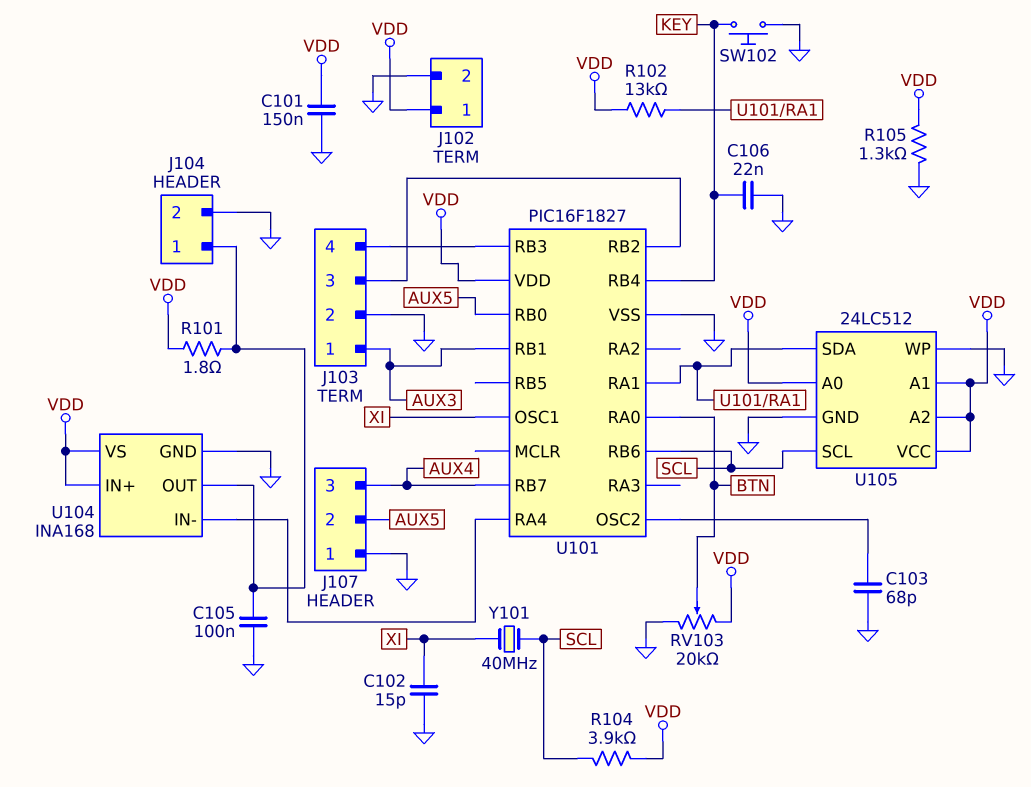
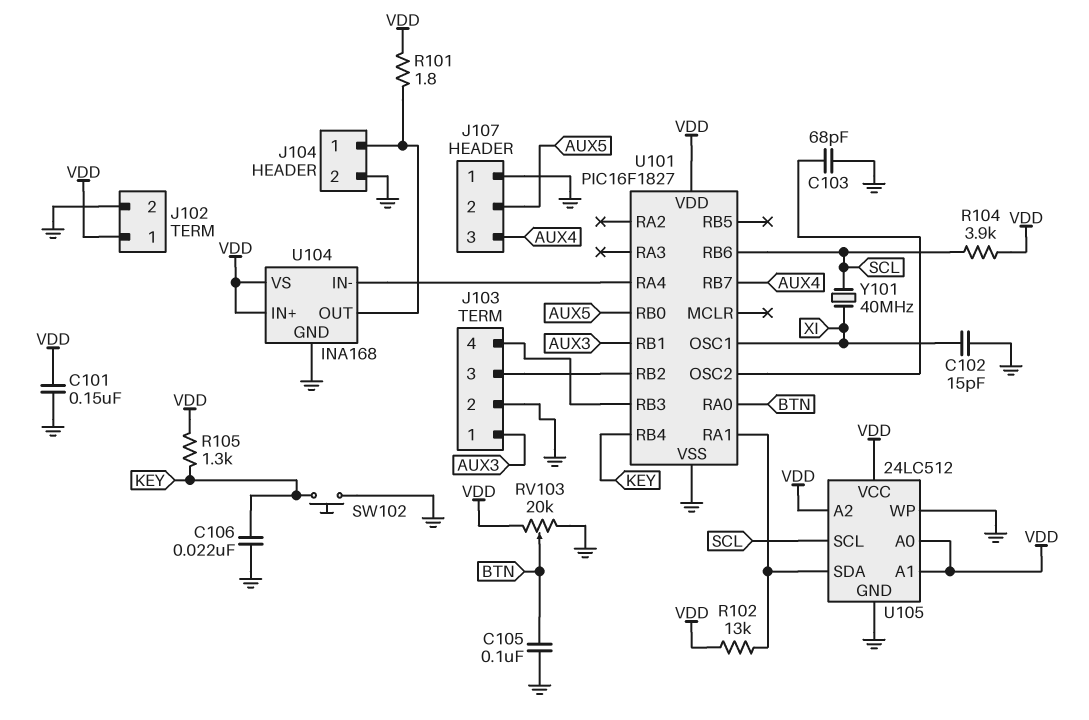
C105: 100nF (GND, J104/1) -> 100nF (BTN, GND)
R105: 1.3k (GND, VDD) -> 1.3k (KEY, VDD)

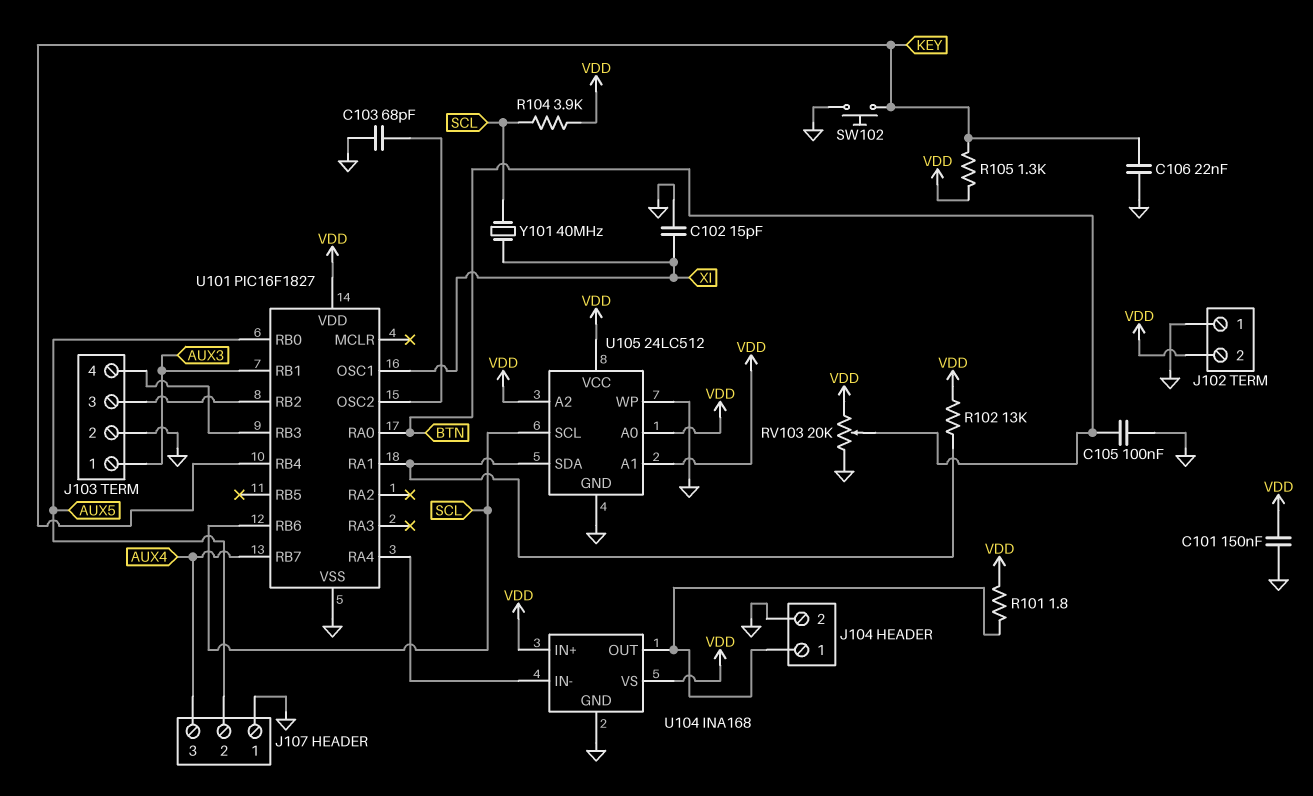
J102 pin 1: VDD -> GND
J102 pin 2: GND -> VDD

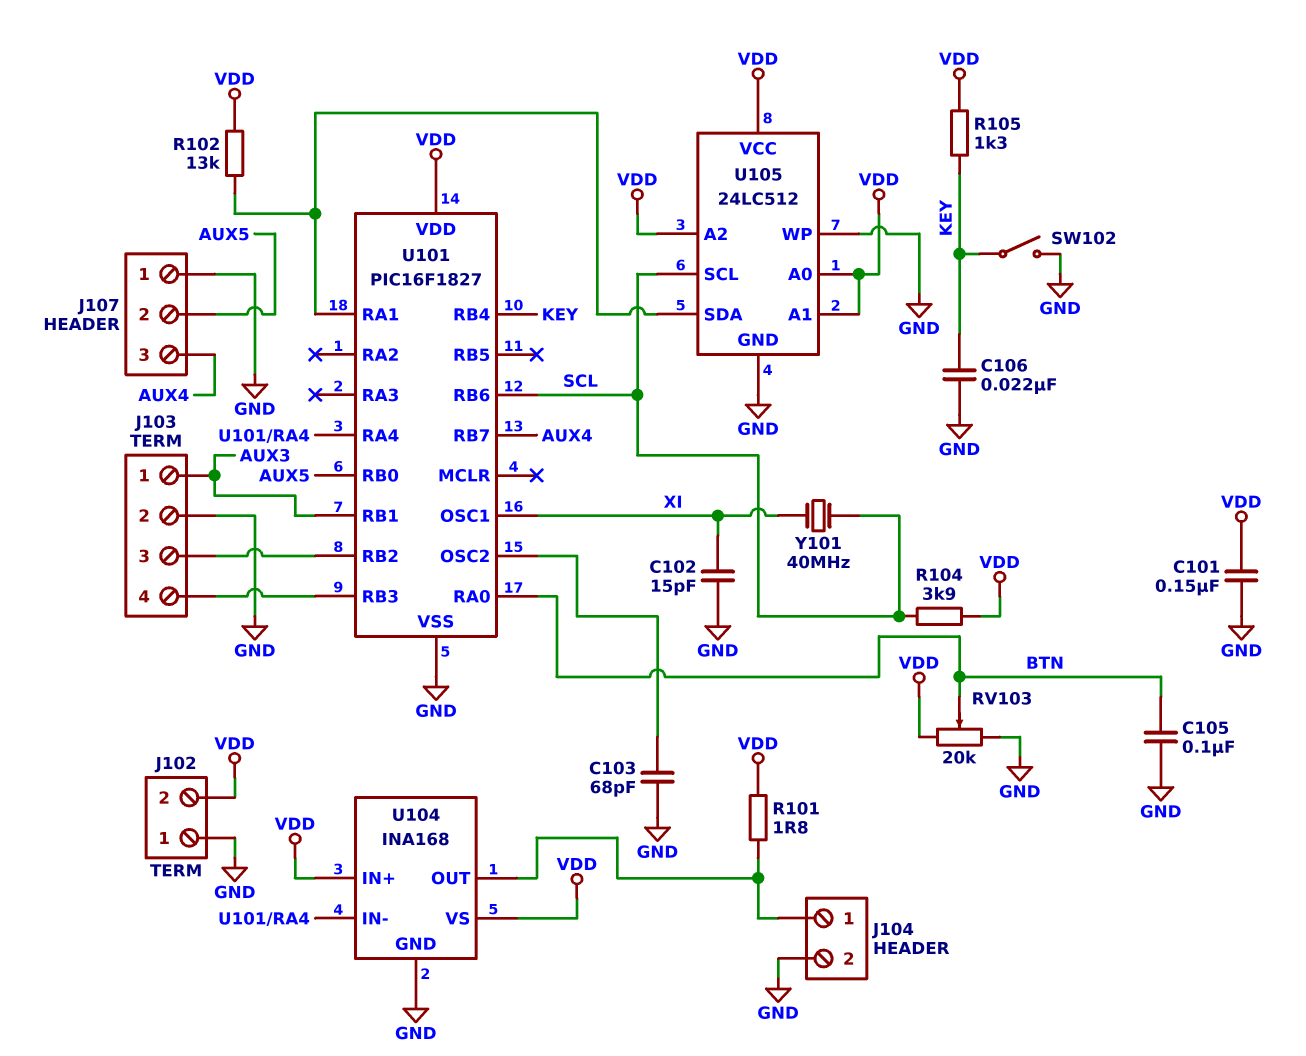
SW102: button (GND, KEY) -> switch (GND, KEY)

